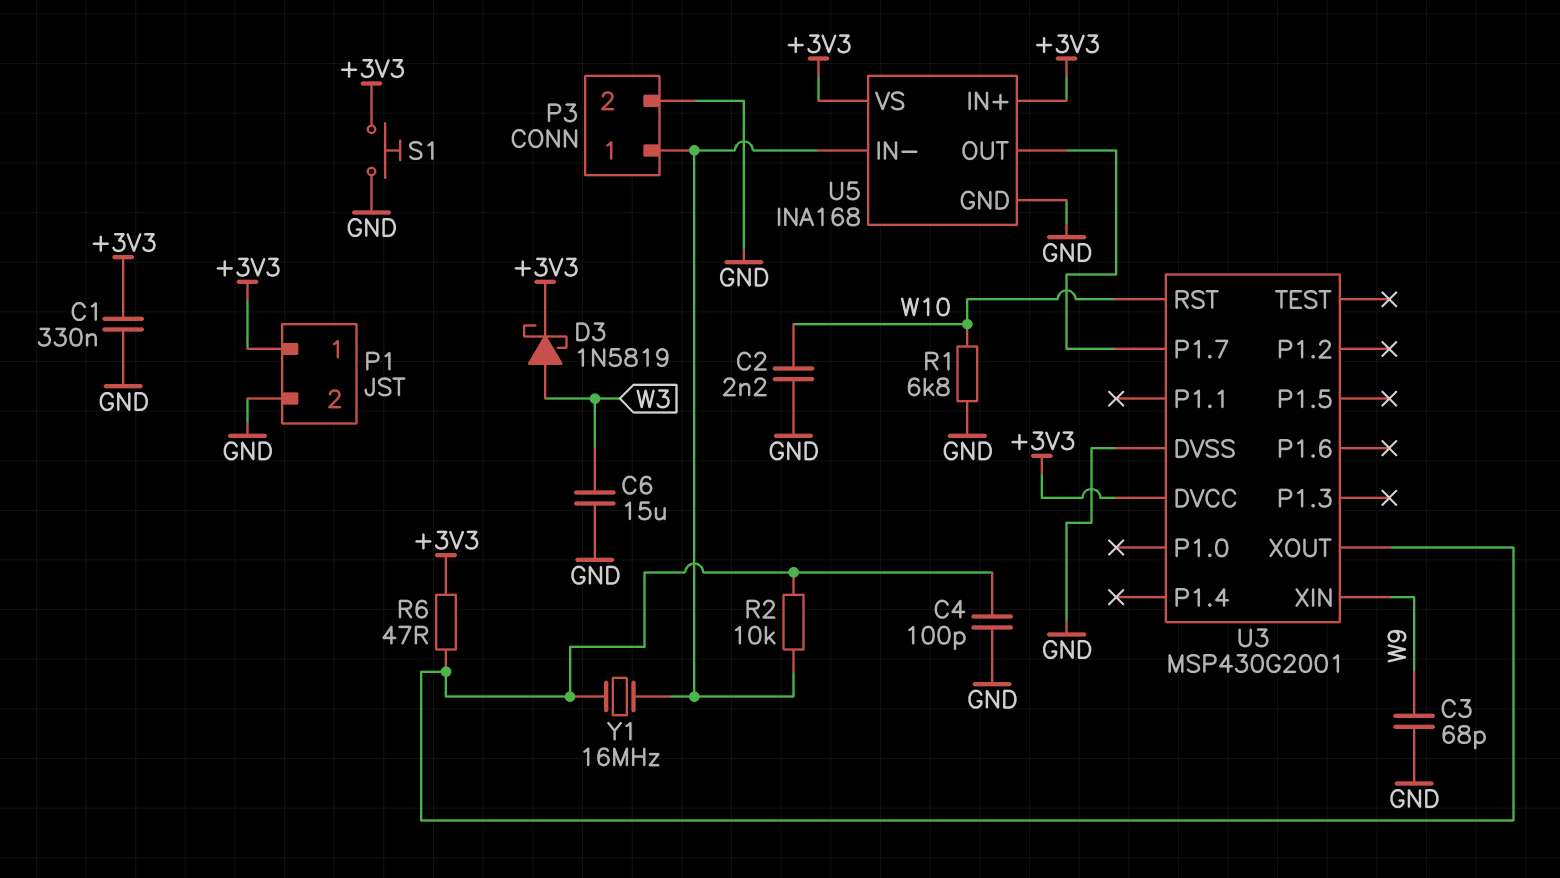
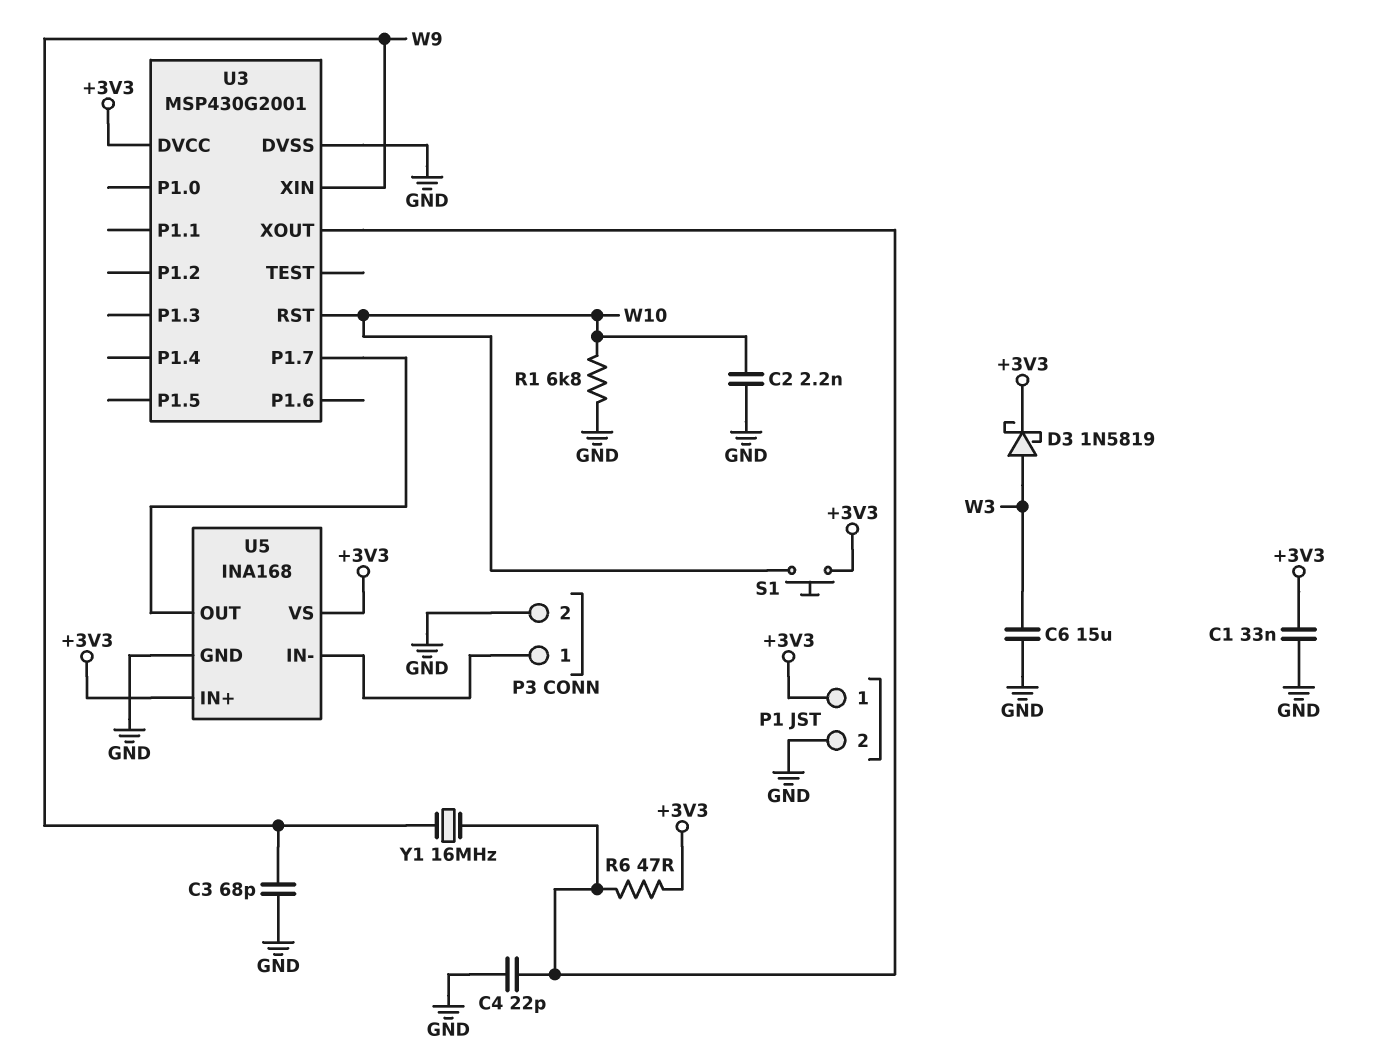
C1: 330nF (+3V3, GND) -> 33nF (+3V3, GND)
C4: 100pF (GND, U3/XOUT) -> 22pF (GND, U3/XOUT)
R2: 10k (P3/1, U3/XOUT) -> none
S1: button (+3V3, GND) -> button (+3V3, W10)
Y1: 16MHz (P3/1, U3/XOUT) -> 16MHz (U3/XOUT, W9)

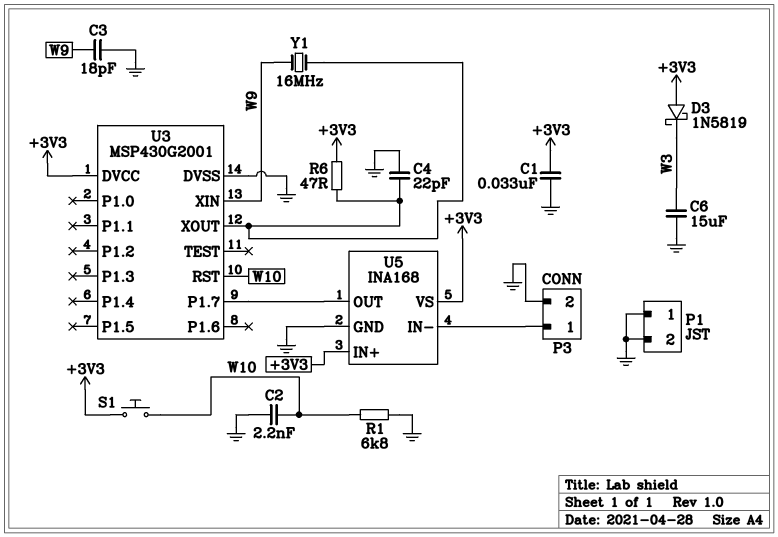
C3: 68pF (GND, W9) -> 18pF (GND, W9)
D3: schottky 1N5819 (A W3, K +3V3) -> schottky 1N5819 (A +3V3, K W3)
P1 pin 1: +3V3 -> GND

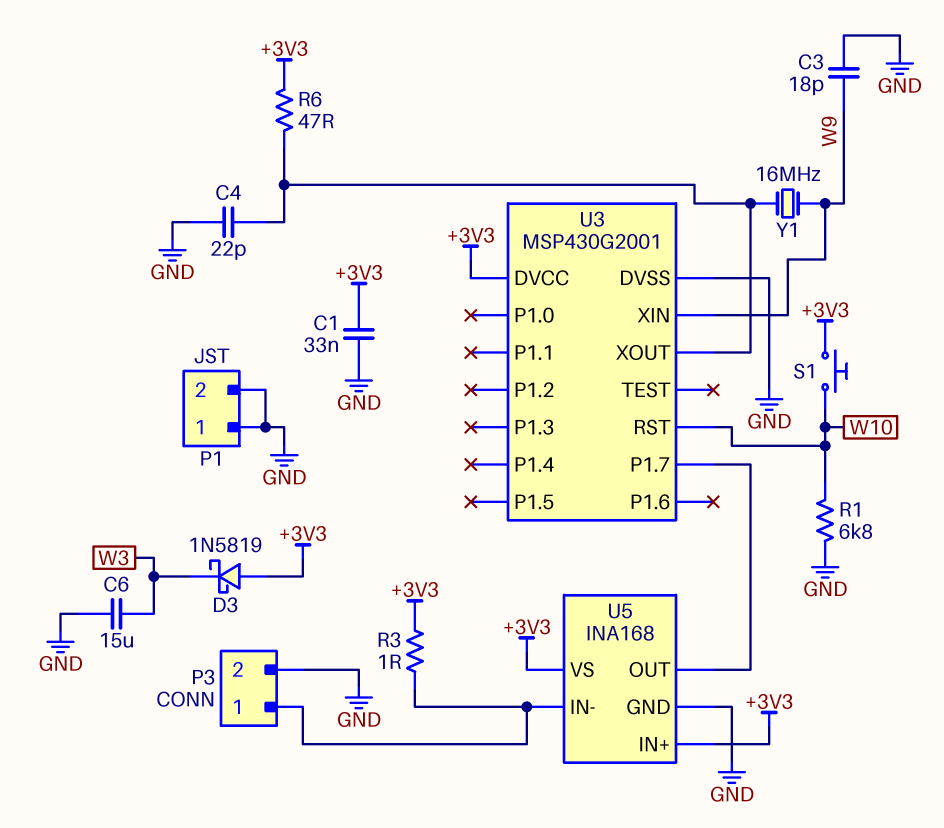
C2: 2.2nF (GND, W10) -> none
R3: none -> 1 (+3V3, P3/1)

